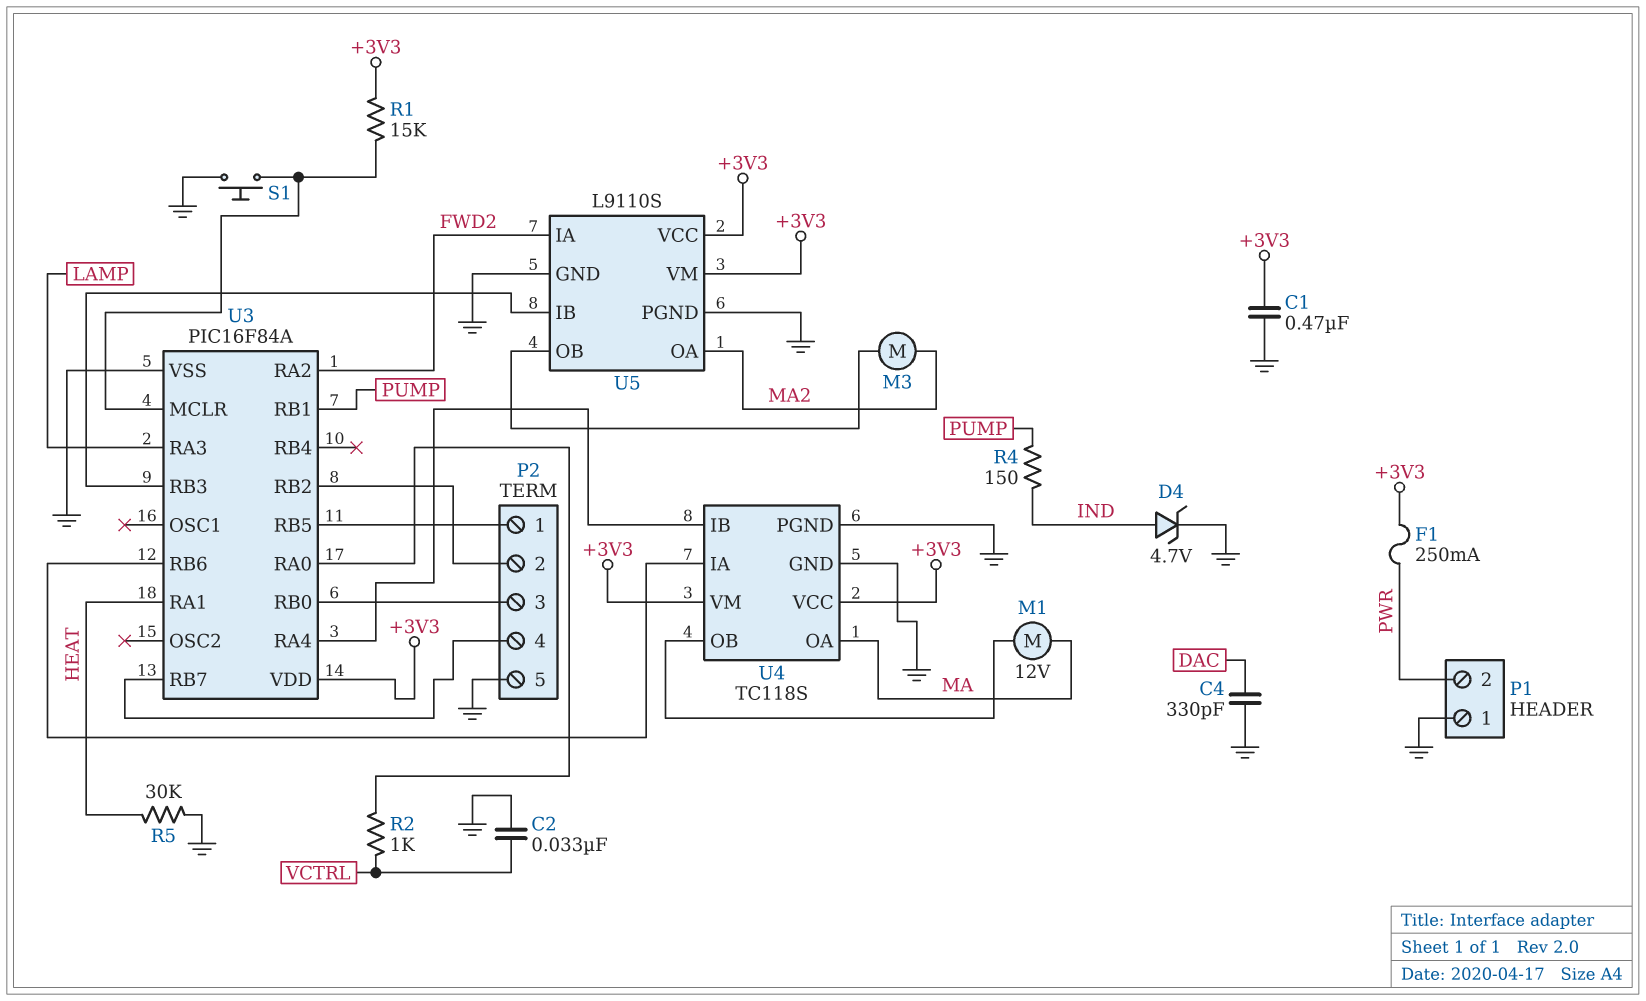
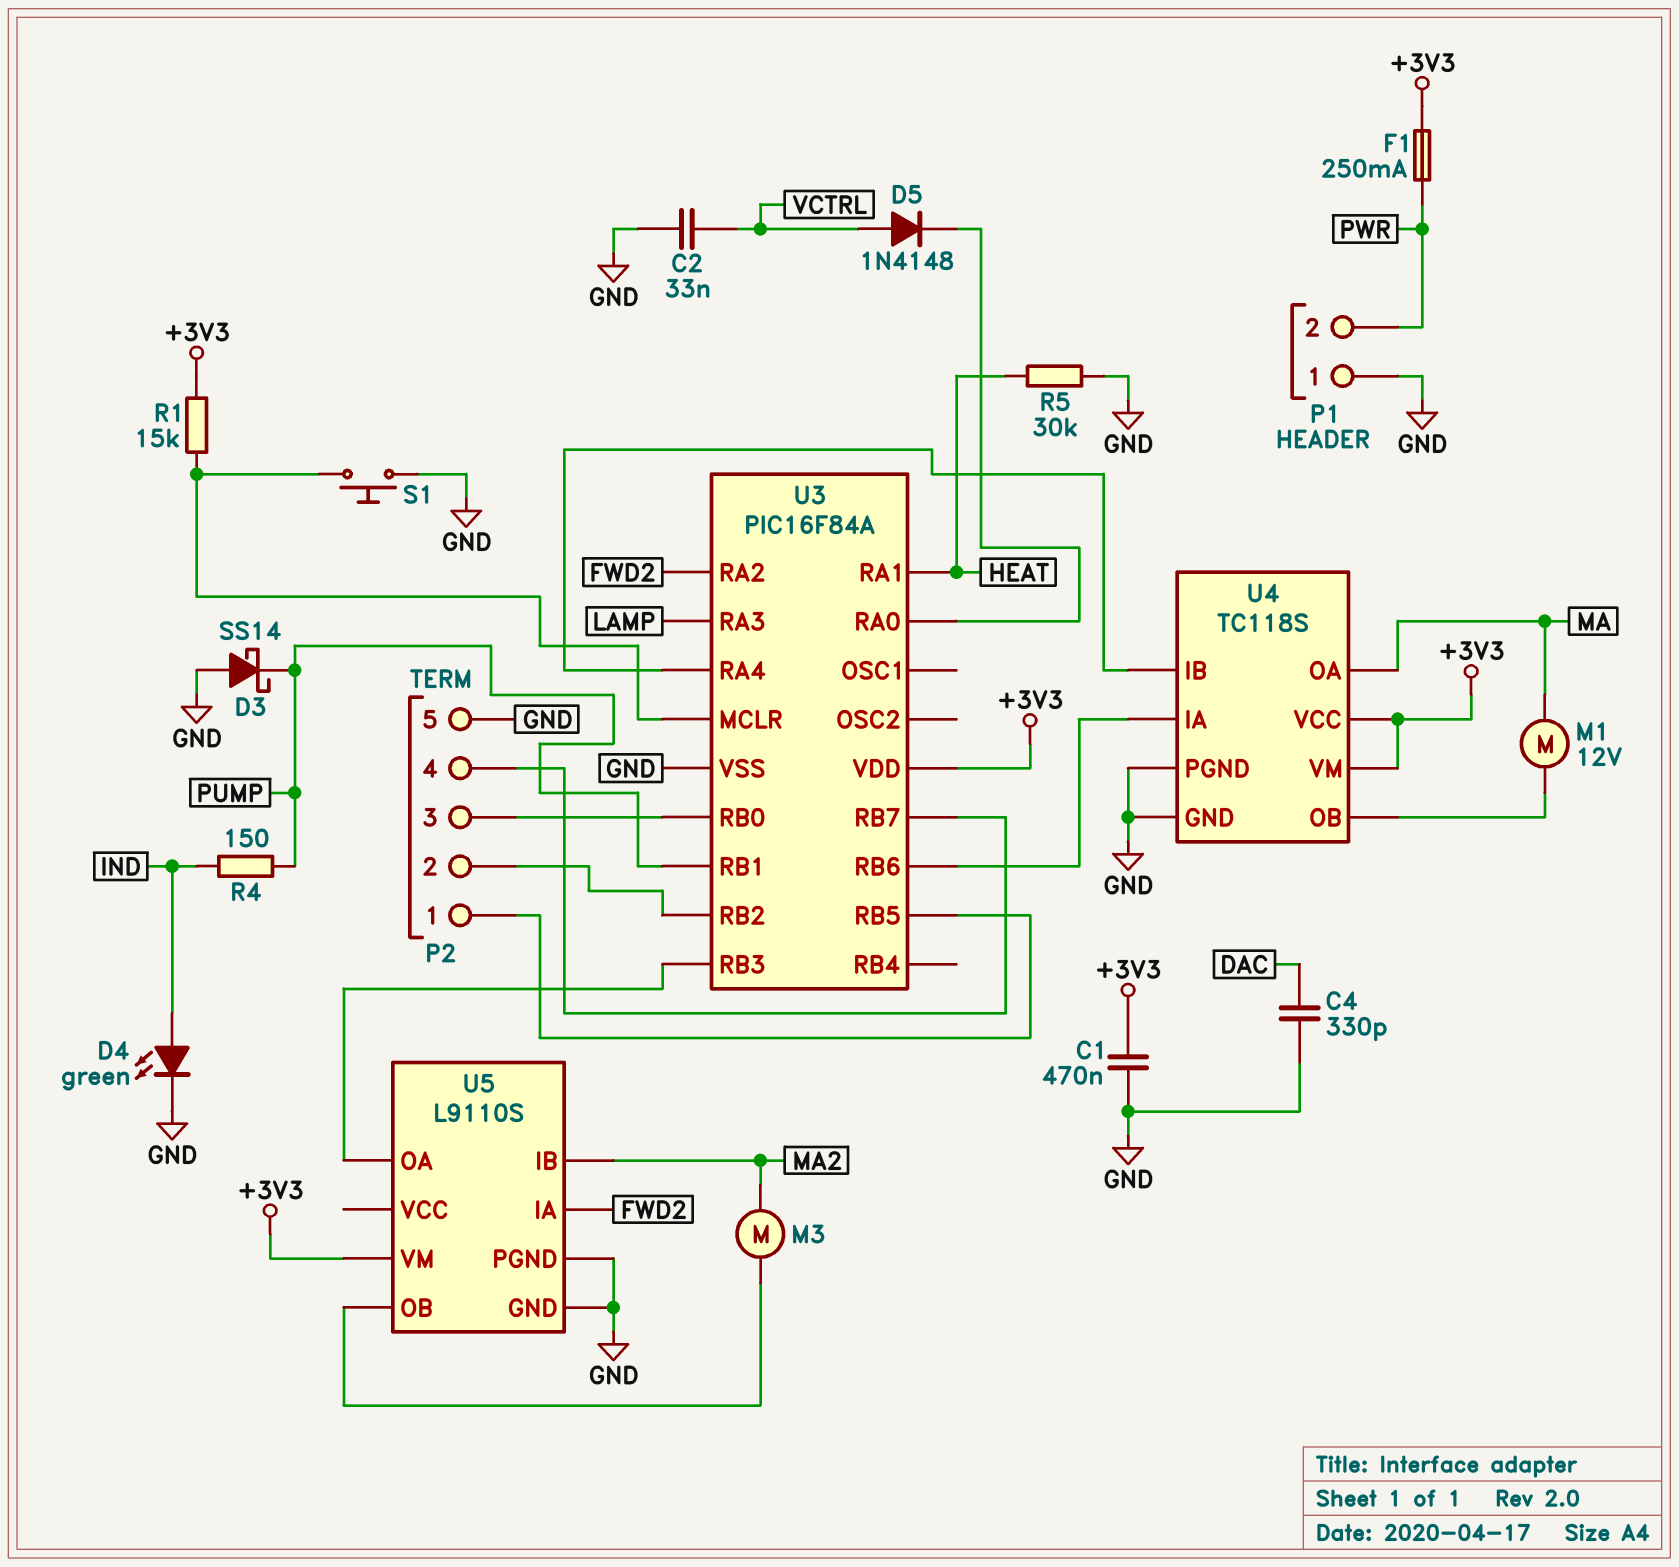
D3: none -> schottky SS14 (A GND, K PUMP)
D4: zener 4.7V (A IND, K GND) -> LED green (A IND, K GND)
D5: none -> diode 1N4148 (A VCTRL, K U3/RA0)
R2: 1k (U3/RA0, VCTRL) -> none
U5 pin IB: U3/RB3 -> MA2
U5 pin OA: MA2 -> U3/RB3
U5 pin VCC: +3V3 -> none

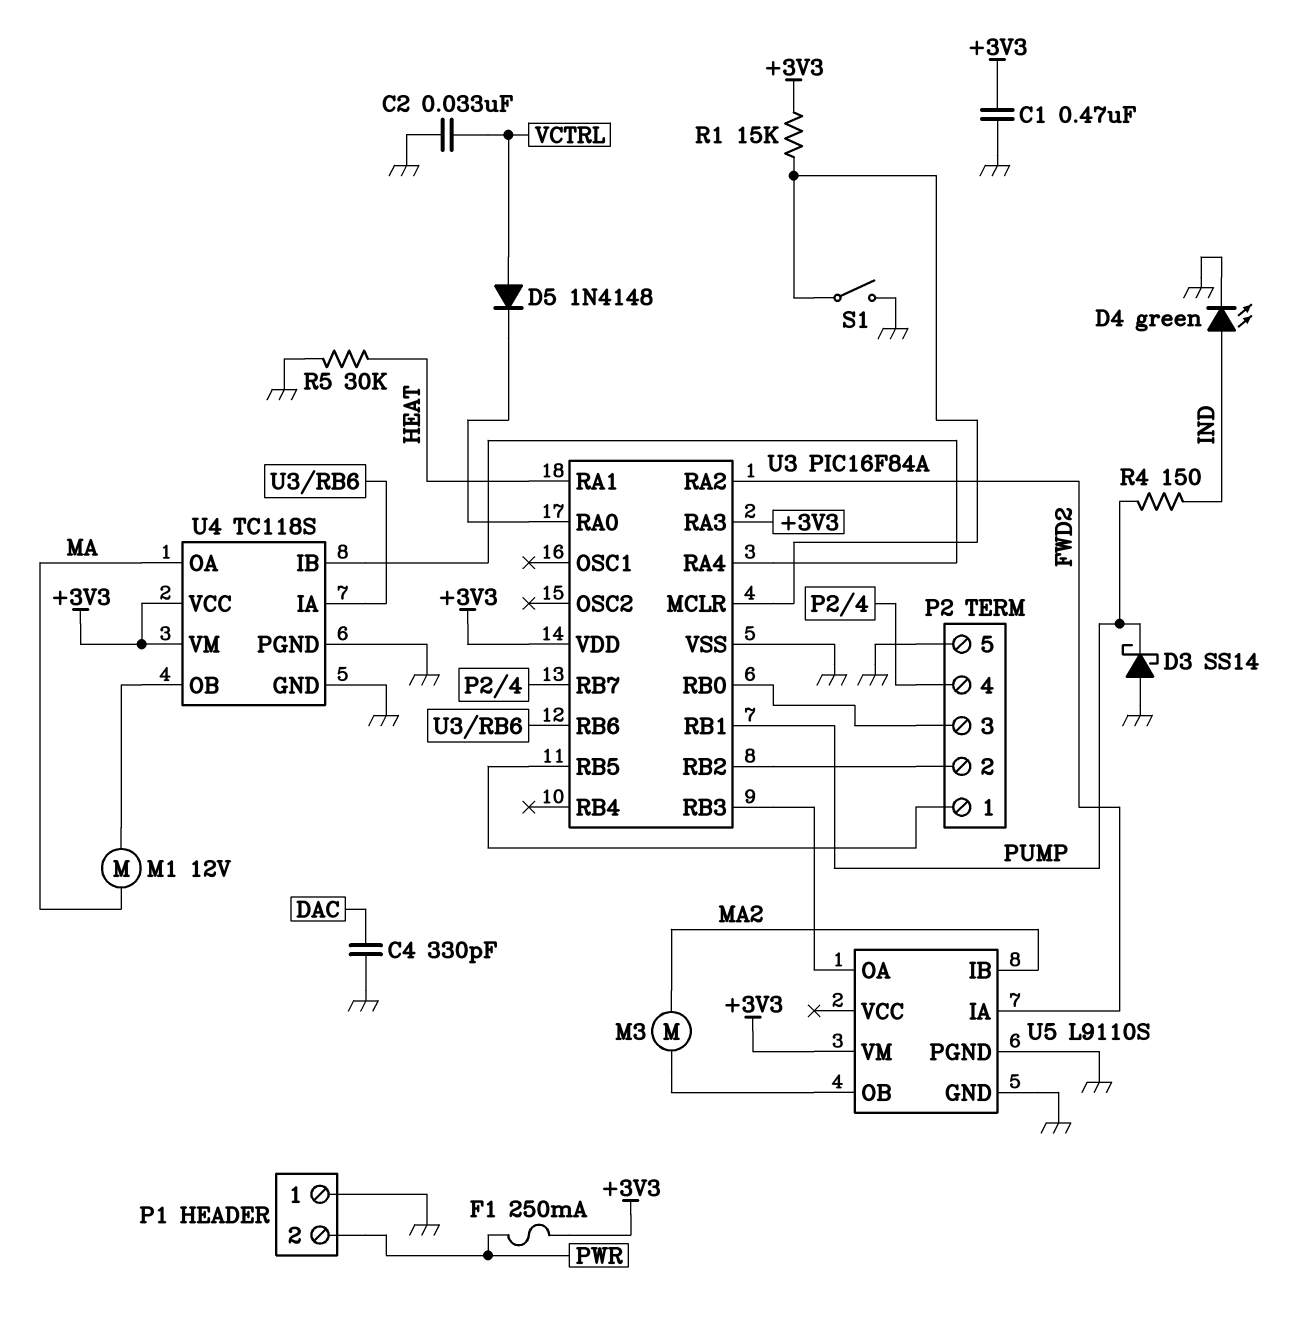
S1: button (GND, U3/MCLR) -> switch (GND, U3/MCLR)
U3 pin RA3: LAMP -> +3V3

